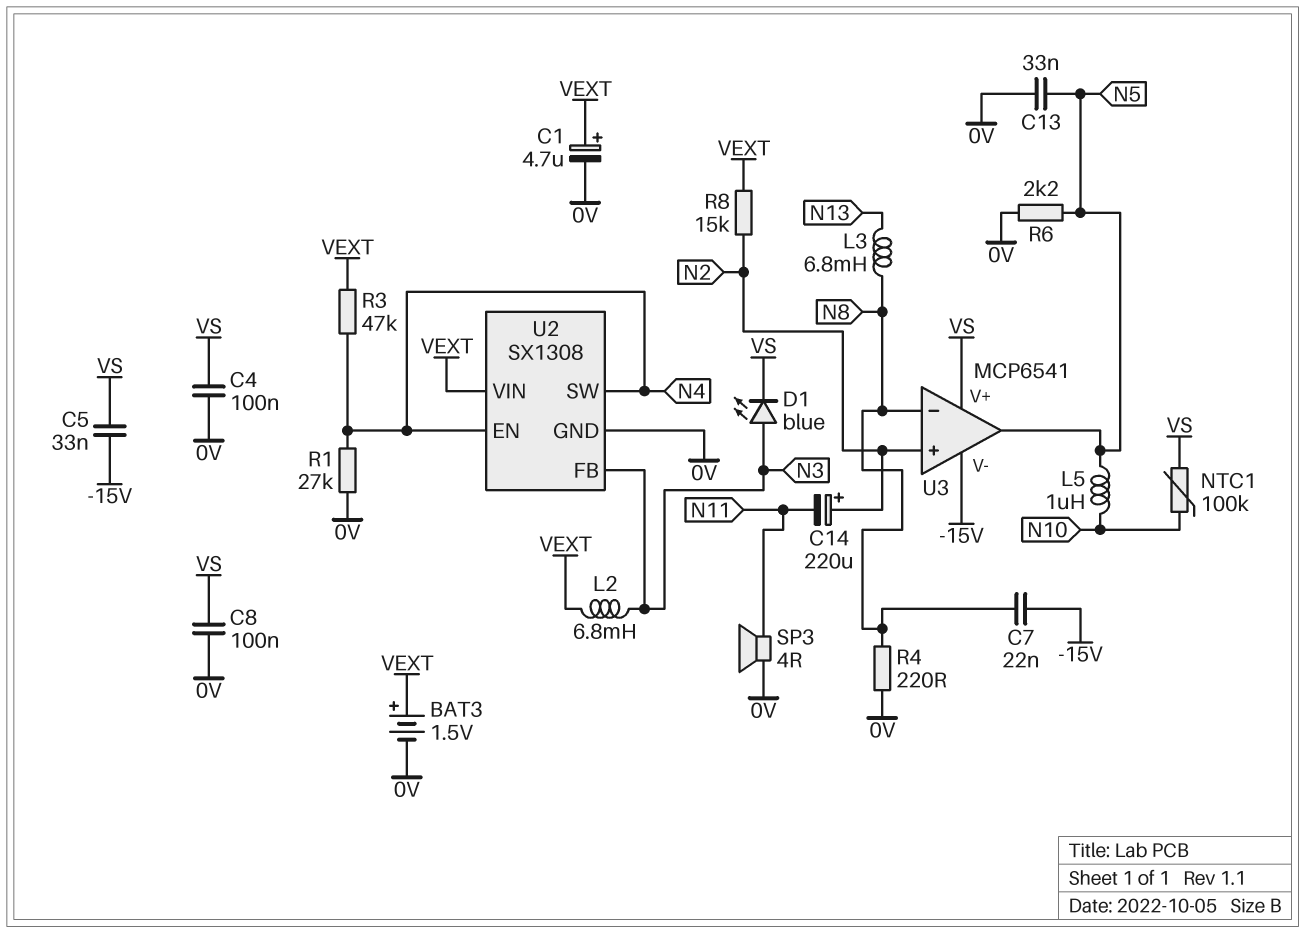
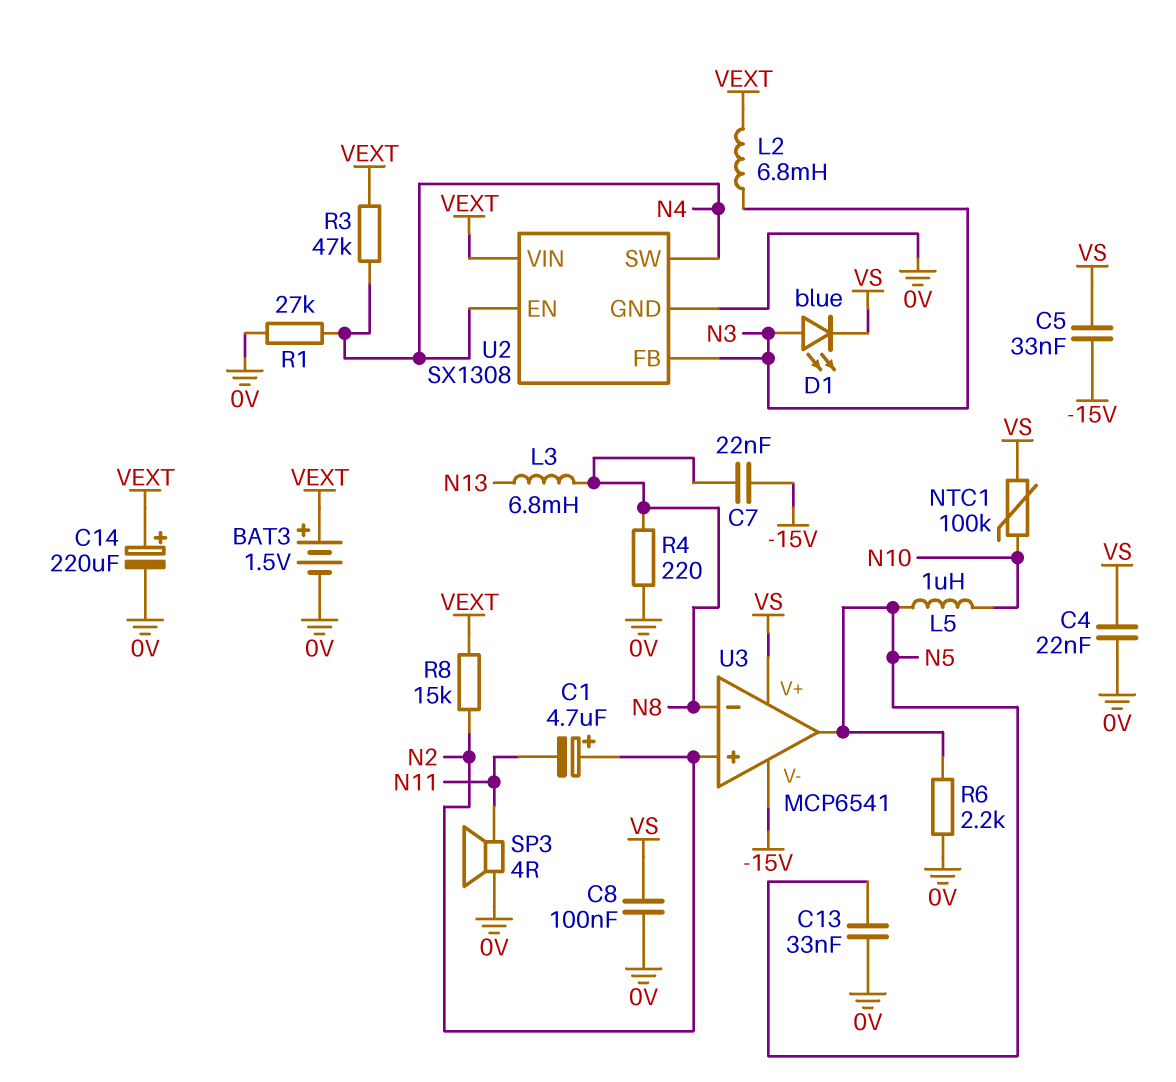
C1: 4.7uF (plus VEXT, minus 0V) -> 4.7uF (plus N2, minus N11)
C4: 100nF (0V, VS) -> 22nF (0V, VS)
C14: 220uF (plus N2, minus N11) -> 220uF (plus VEXT, minus 0V)

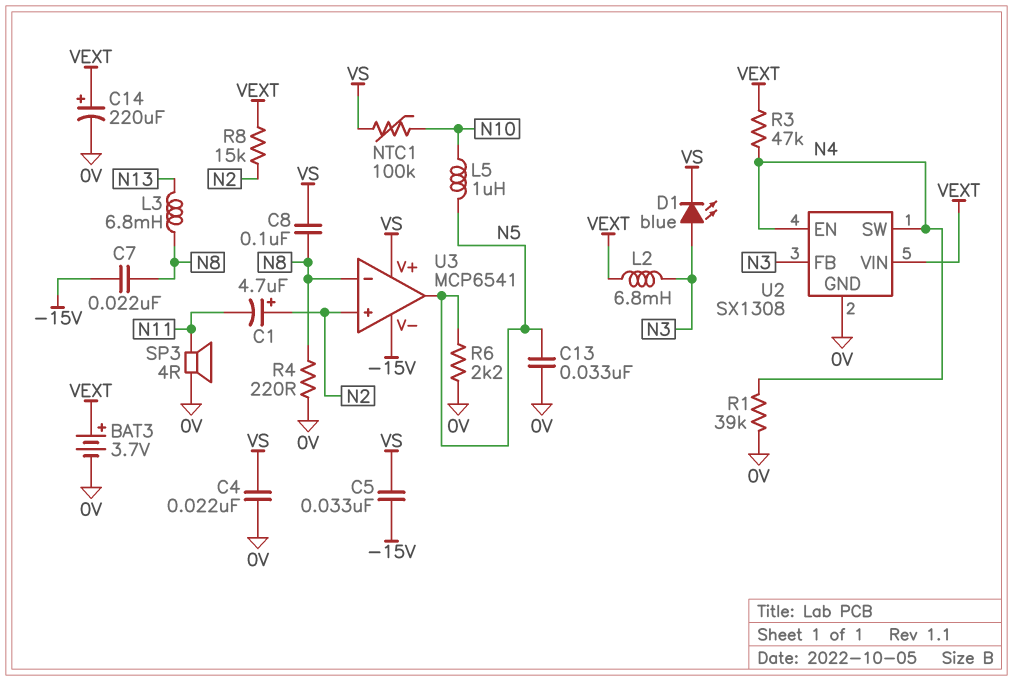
BAT3: 1.5V (plus VEXT, minus 0V) -> 3.7V (plus VEXT, minus 0V)
C8: 100nF (0V, VS) -> 100nF (N8, VS)
R1: 27k (0V, N4) -> 39k (0V, N4)

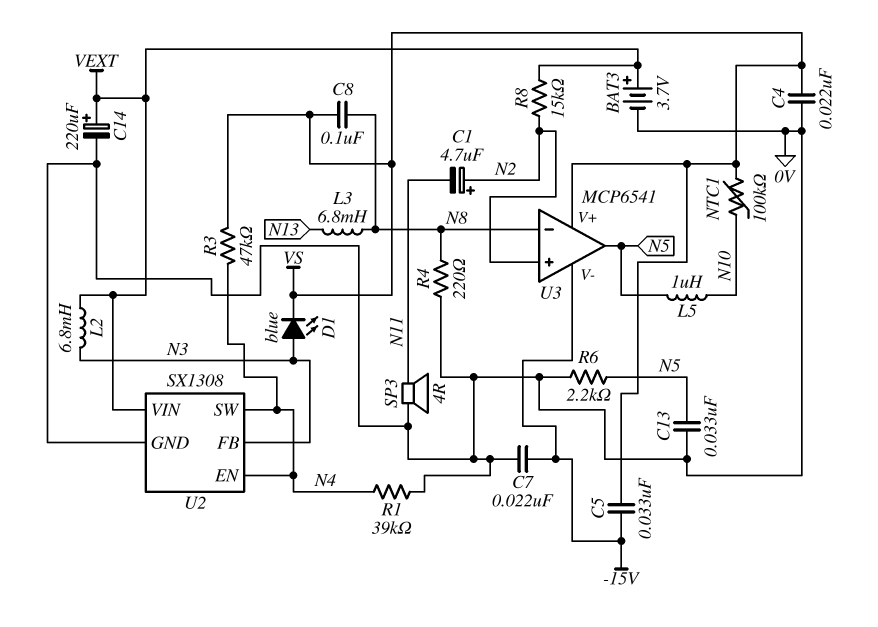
C7: 22nF (-15V, N8) -> 22nF (-15V, 0V)
R3: 47k (N4, VEXT) -> 47k (N4, VS)

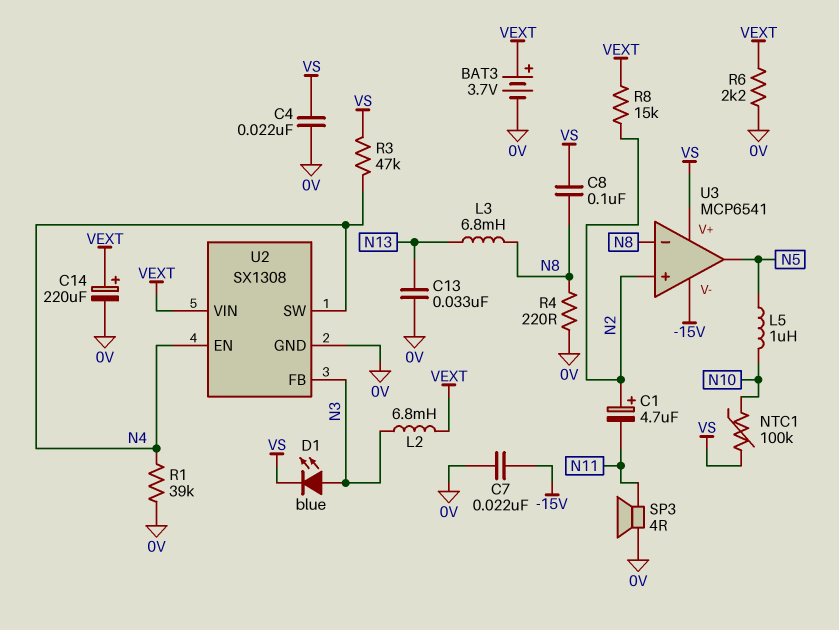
C5: 33nF (-15V, VS) -> none
C13: 33nF (0V, N5) -> 33nF (0V, N13)
R6: 2.2k (0V, N5) -> 2.2k (0V, VEXT)

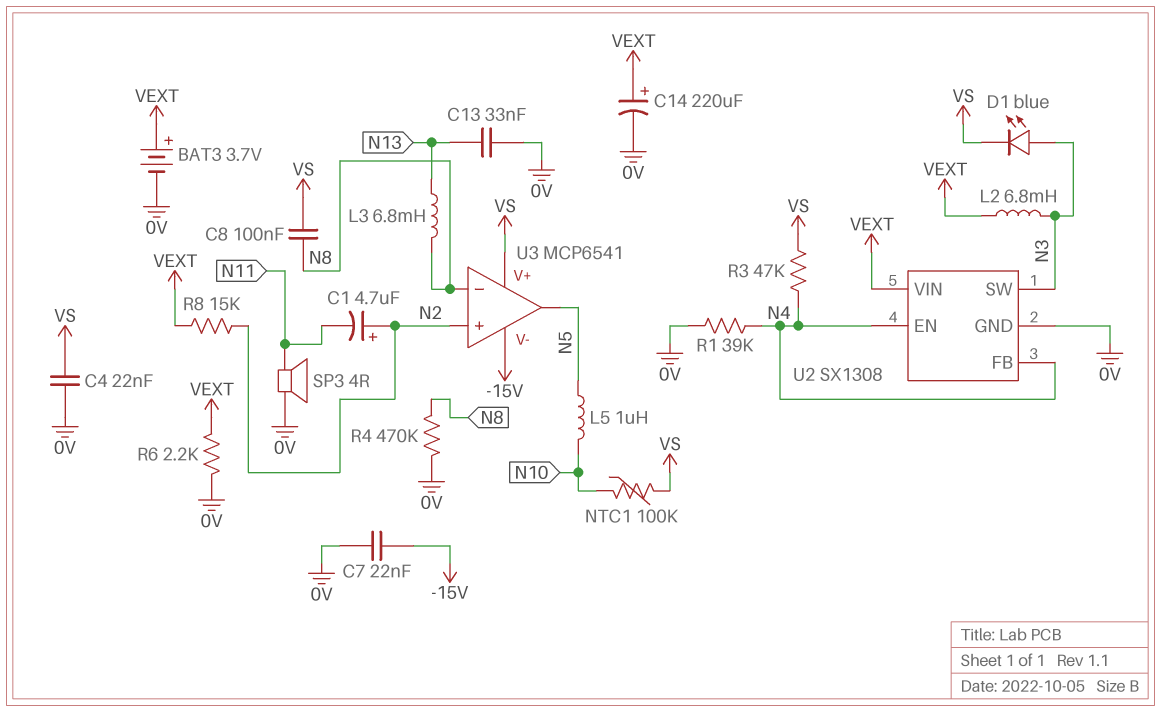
R4: 220 (0V, N8) -> 470k (0V, N8)
U2 pin FB: N3 -> N4
U2 pin SW: N4 -> N3

